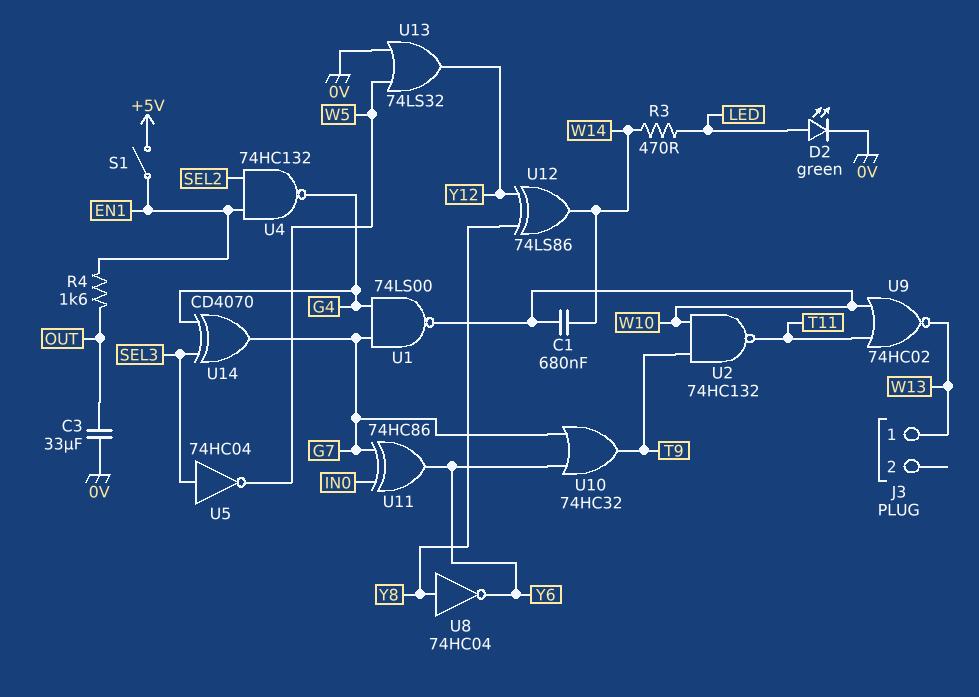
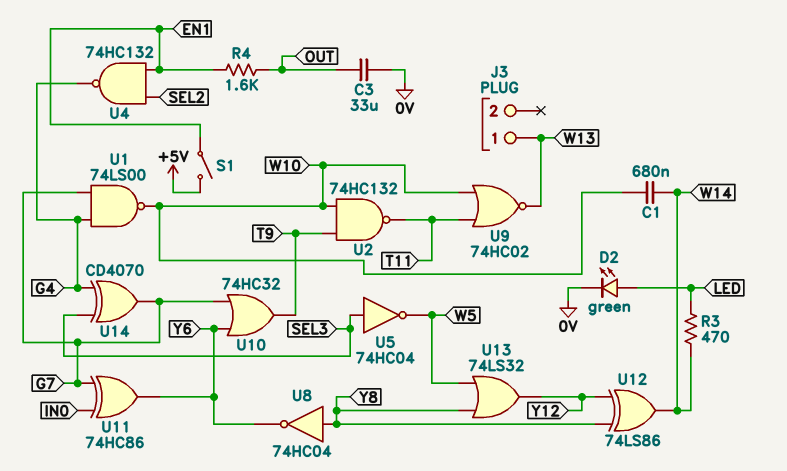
U13: OR 74LS32 (in 0V, in W5, out Y12) -> OR 74LS32 (in W5, in Y8, out Y12)

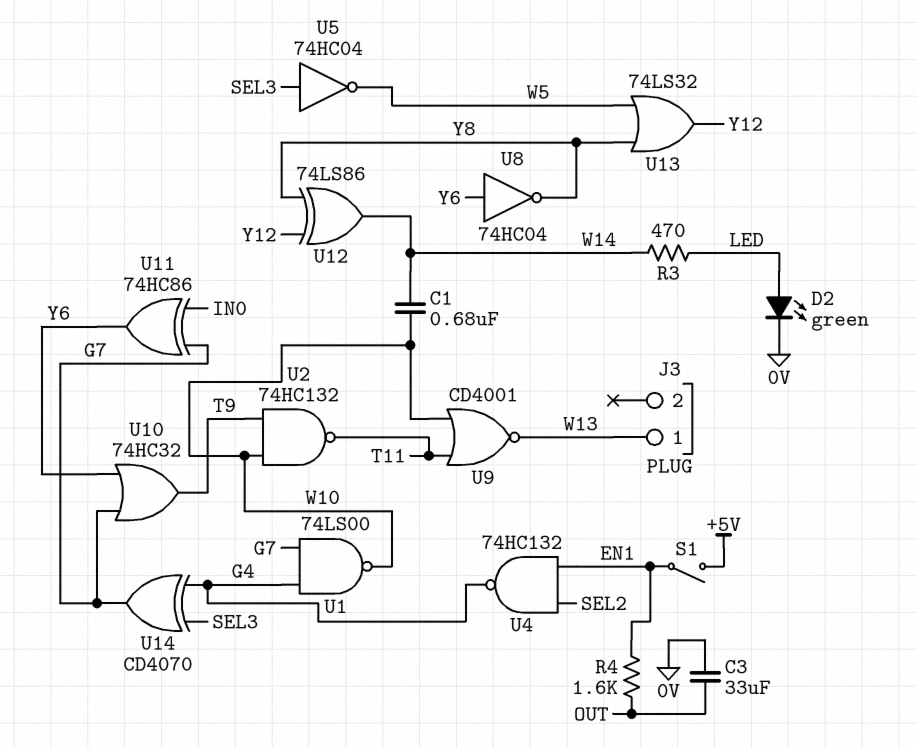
U8: NOT 74HC04 (in Y8, out Y6) -> NOT 74HC04 (in Y6, out Y8)
U9: NOR 74HC02 (in T11, in W10, out W13) -> NOR CD4001 (in T11, in W10, out W13)

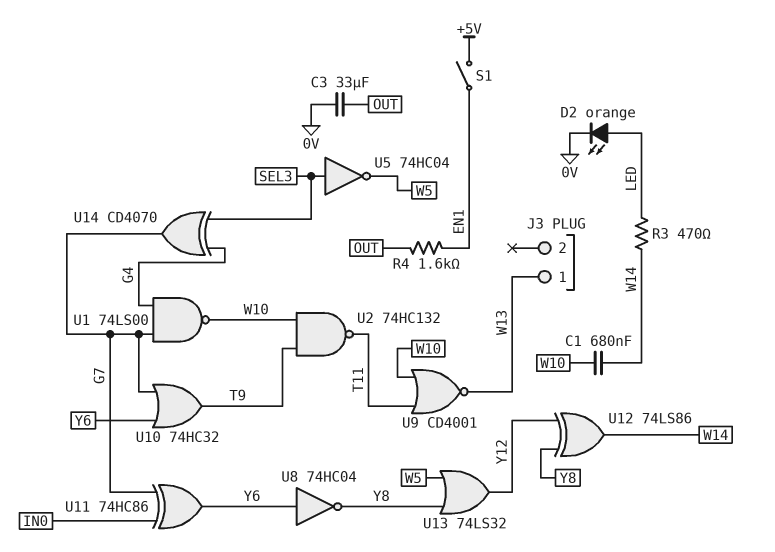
D2: LED green (A LED, K 0V) -> LED orange (A LED, K 0V)
U4: NAND 74HC132 (in EN1, in SEL2, out G4) -> none

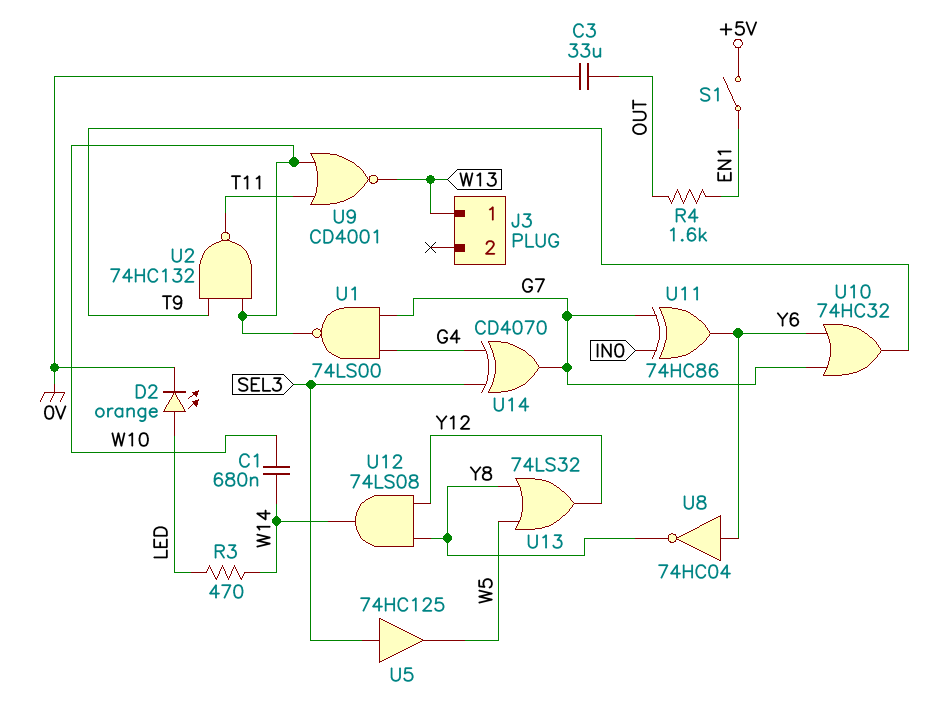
U5: NOT 74HC04 (in SEL3, out W5) -> buffer 74HC125 (in SEL3, out W5)
U12: XOR 74LS86 (in Y8, in Y12, out W14) -> AND 74LS08 (in Y8, in Y12, out W14)

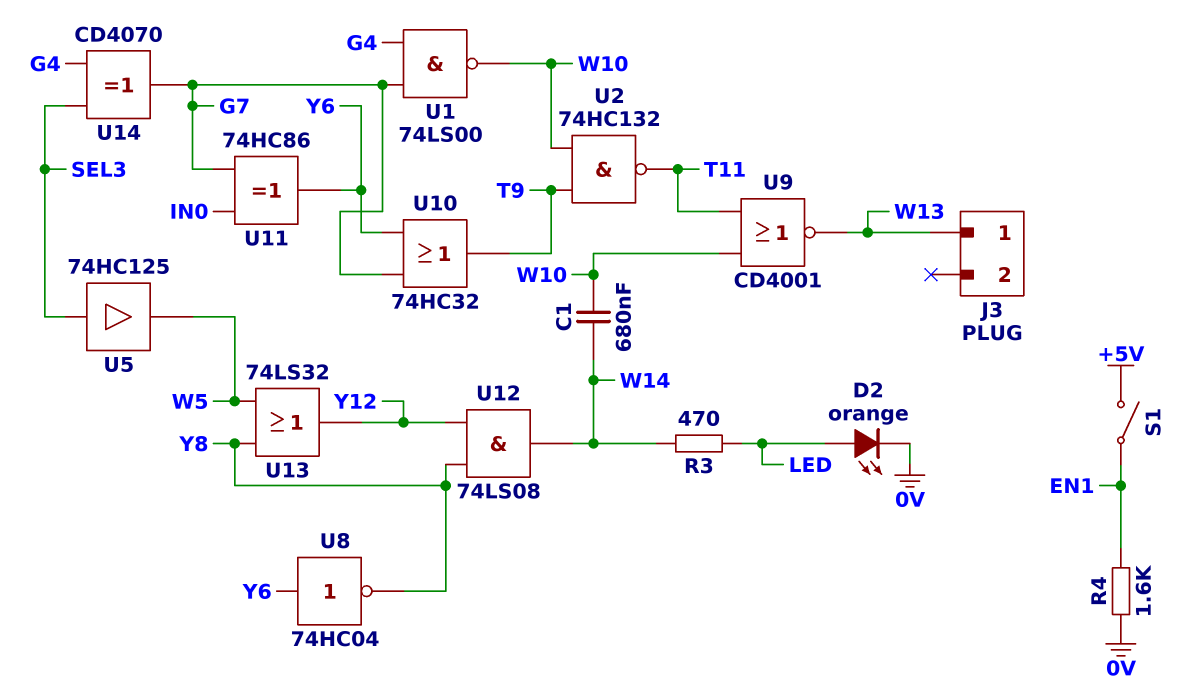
C3: 33uF (0V, OUT) -> none
R4: 1.6k (EN1, OUT) -> 1.6k (0V, EN1)

